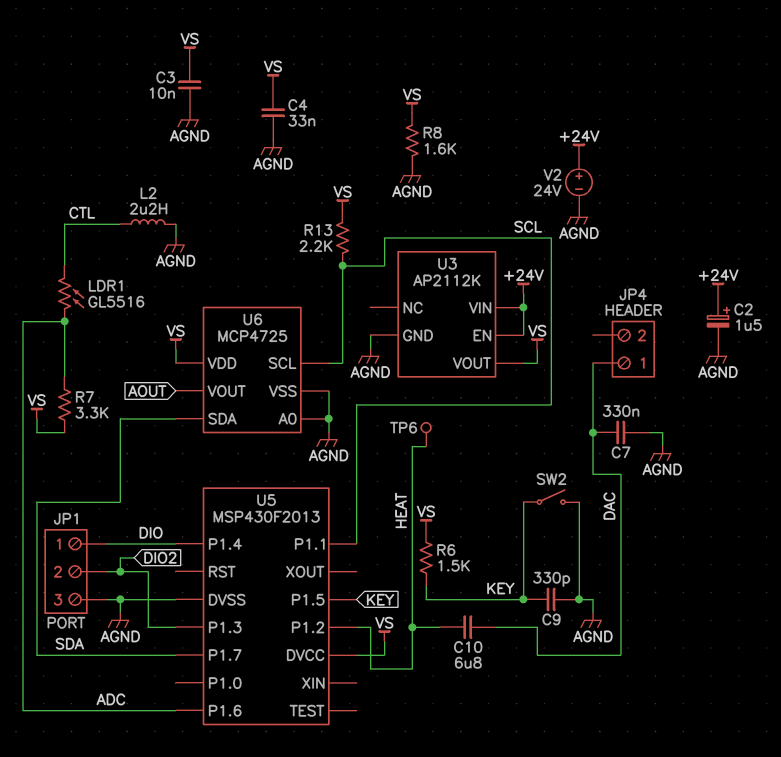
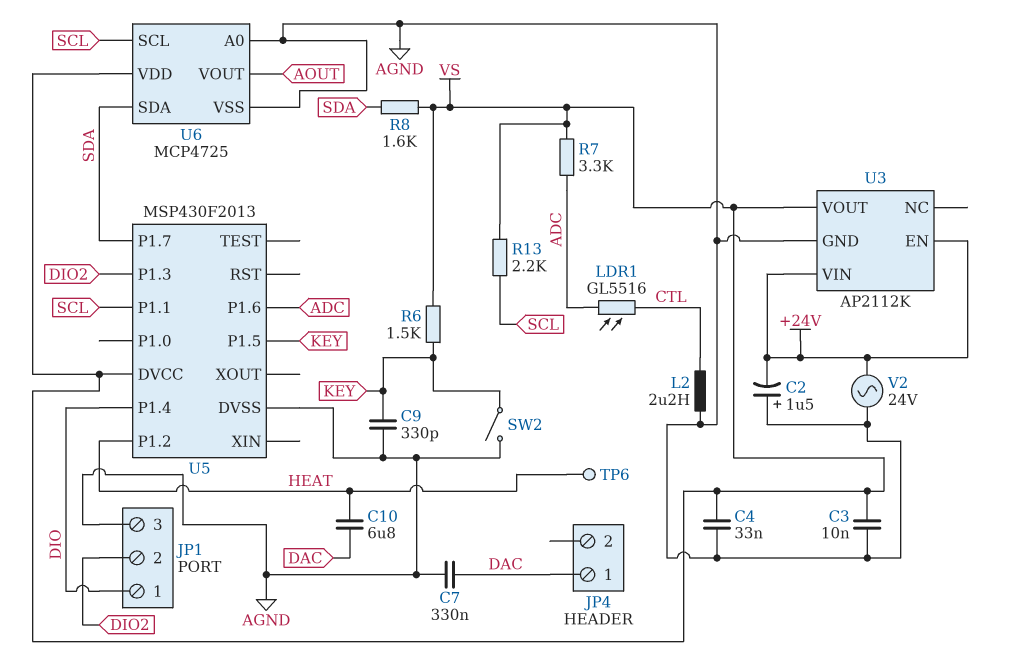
C2: 1.5uF (plus +24V, minus AGND) -> 1.5uF (plus AGND, minus +24V)
R8: 1.6k (AGND, VS) -> 1.6k (SDA, VS)
V2: 24V (plus +24V, minus AGND) -> AC 24V (+24V, AGND)

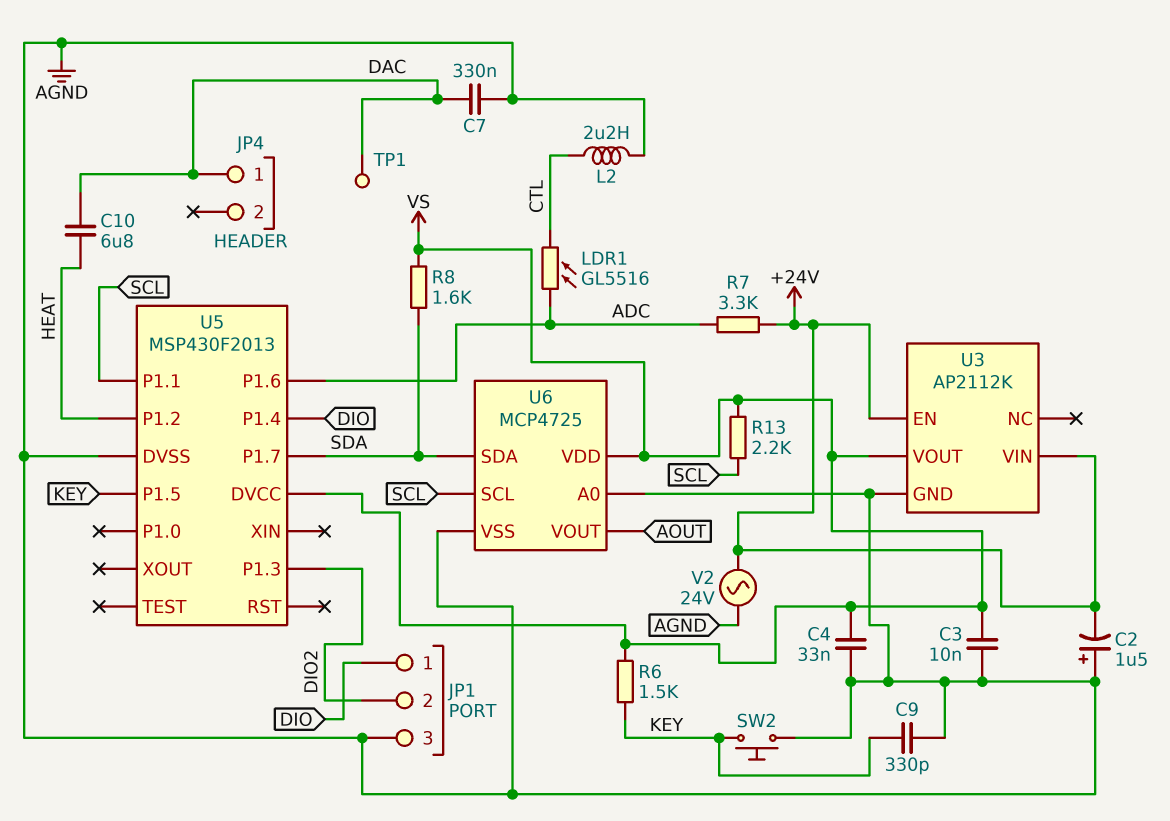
R7: 3.3k (ADC, VS) -> 3.3k (+24V, ADC)
SW2: switch (AGND, KEY) -> button (AGND, KEY)
TP1: none -> test point (DAC)
TP6: test point (HEAT) -> none

